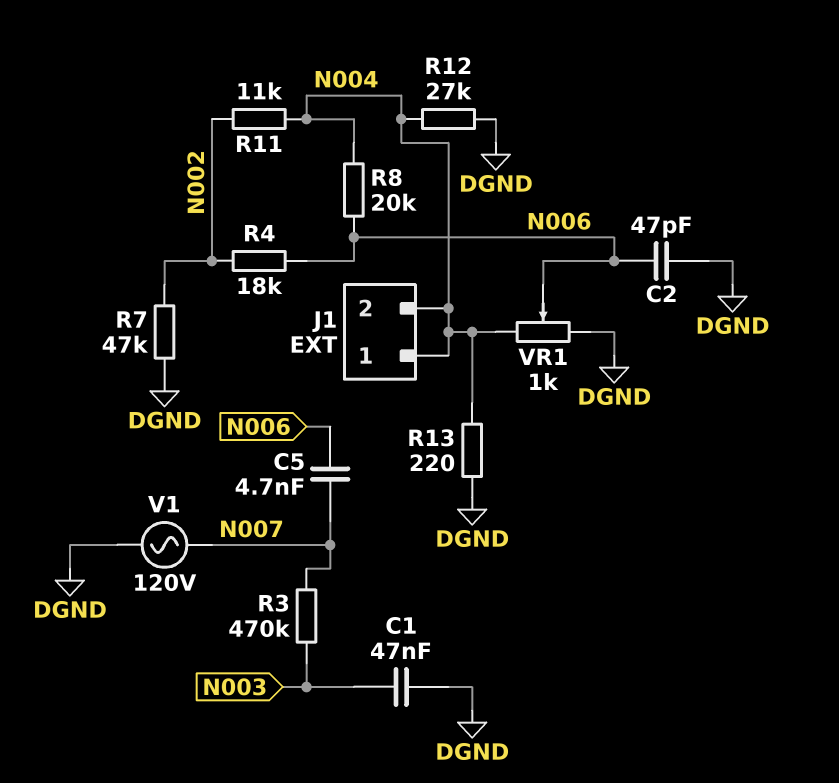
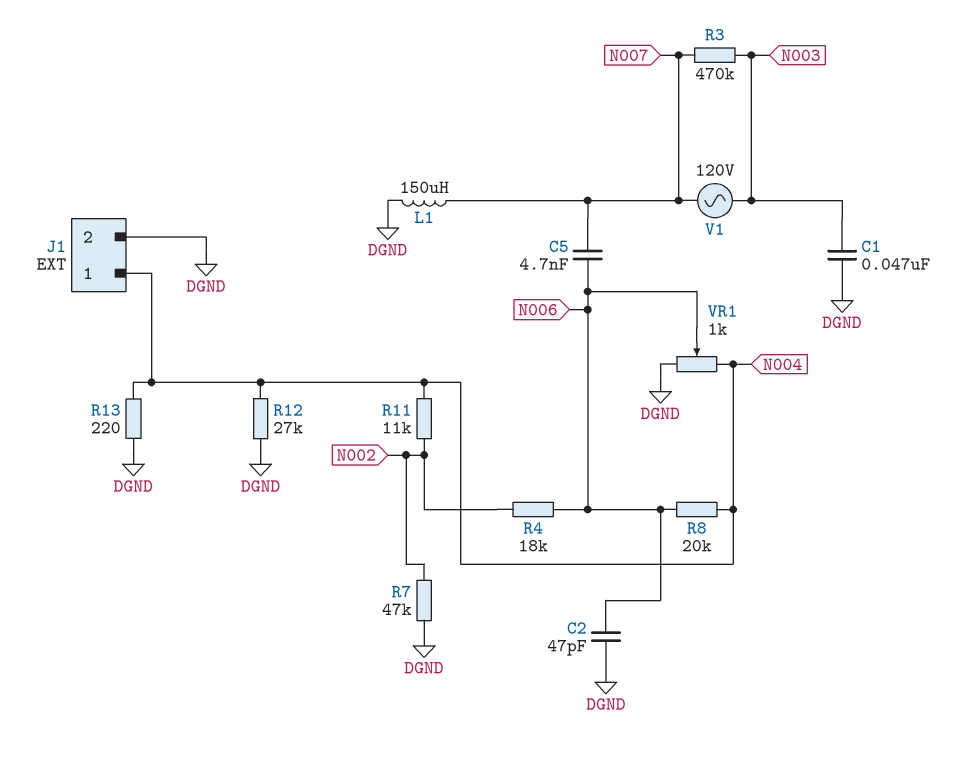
J1 pin 2: N004 -> DGND
L1: none -> 150uH (DGND, N007)
V1: AC 120V (DGND, N007) -> AC 120V (N003, N007)

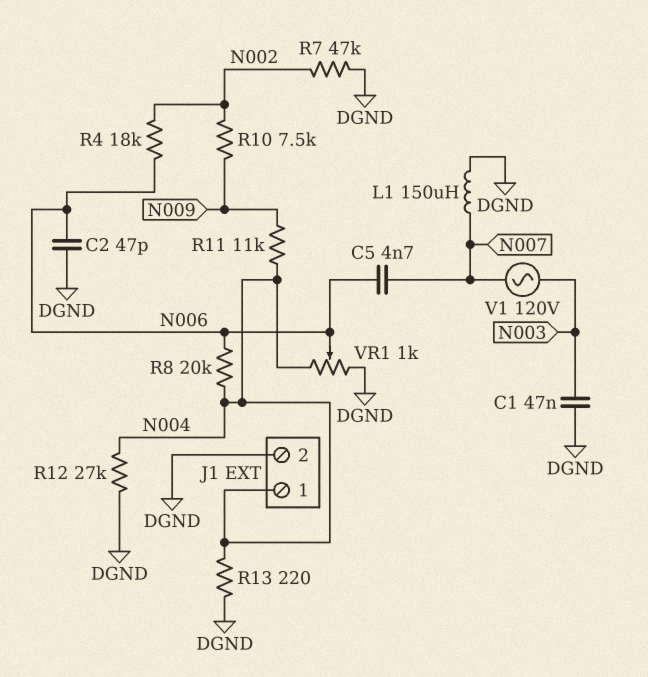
R3: 470k (N003, N007) -> none
R10: none -> 7.5k (N002, N009)
R11: 11k (N002, N004) -> 11k (N004, N009)

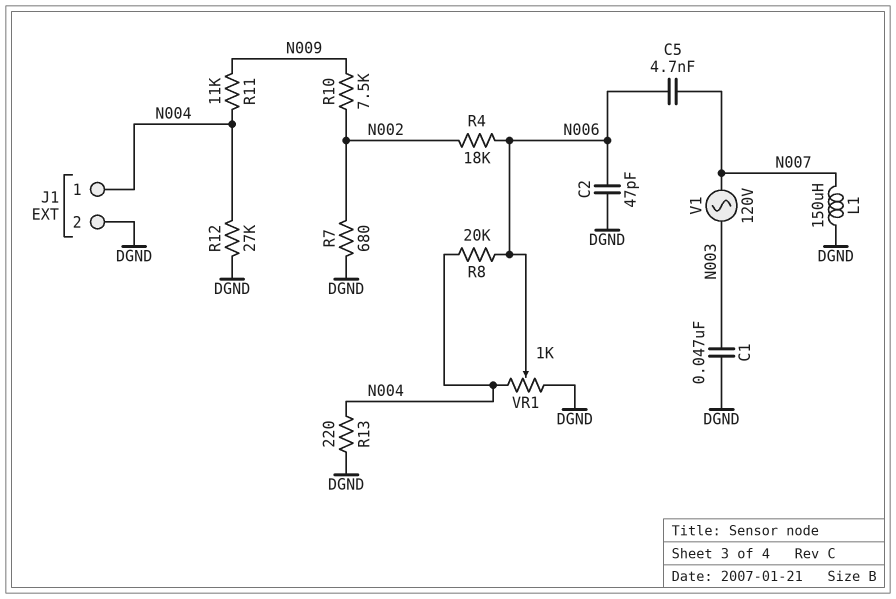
R7: 47k (DGND, N002) -> 680 (DGND, N002)

